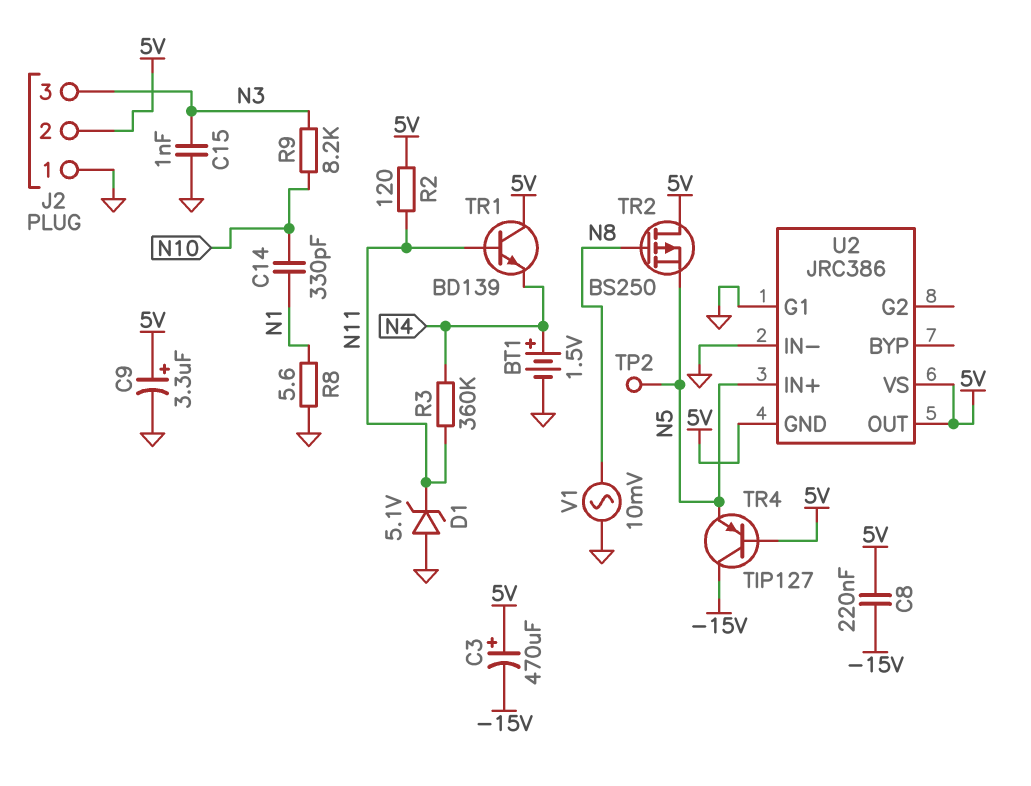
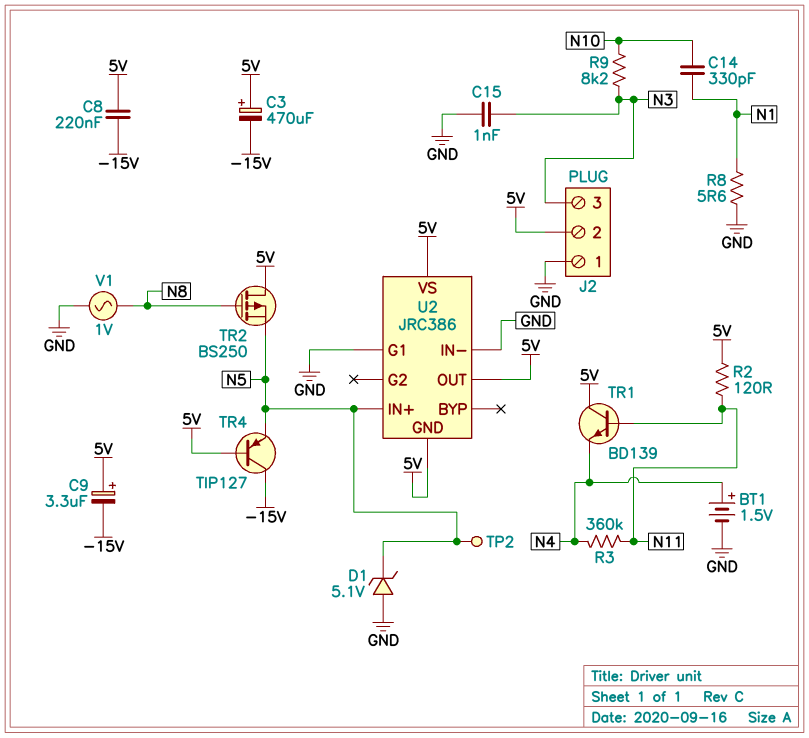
C9: 3.3uF (plus 5V, minus GND) -> 3.3uF (plus 5V, minus -15V)
D1: zener 5.1V (A GND, K N11) -> zener 5.1V (A GND, K N5)
V1: AC 10mV (GND, N8) -> AC 1V (GND, N8)

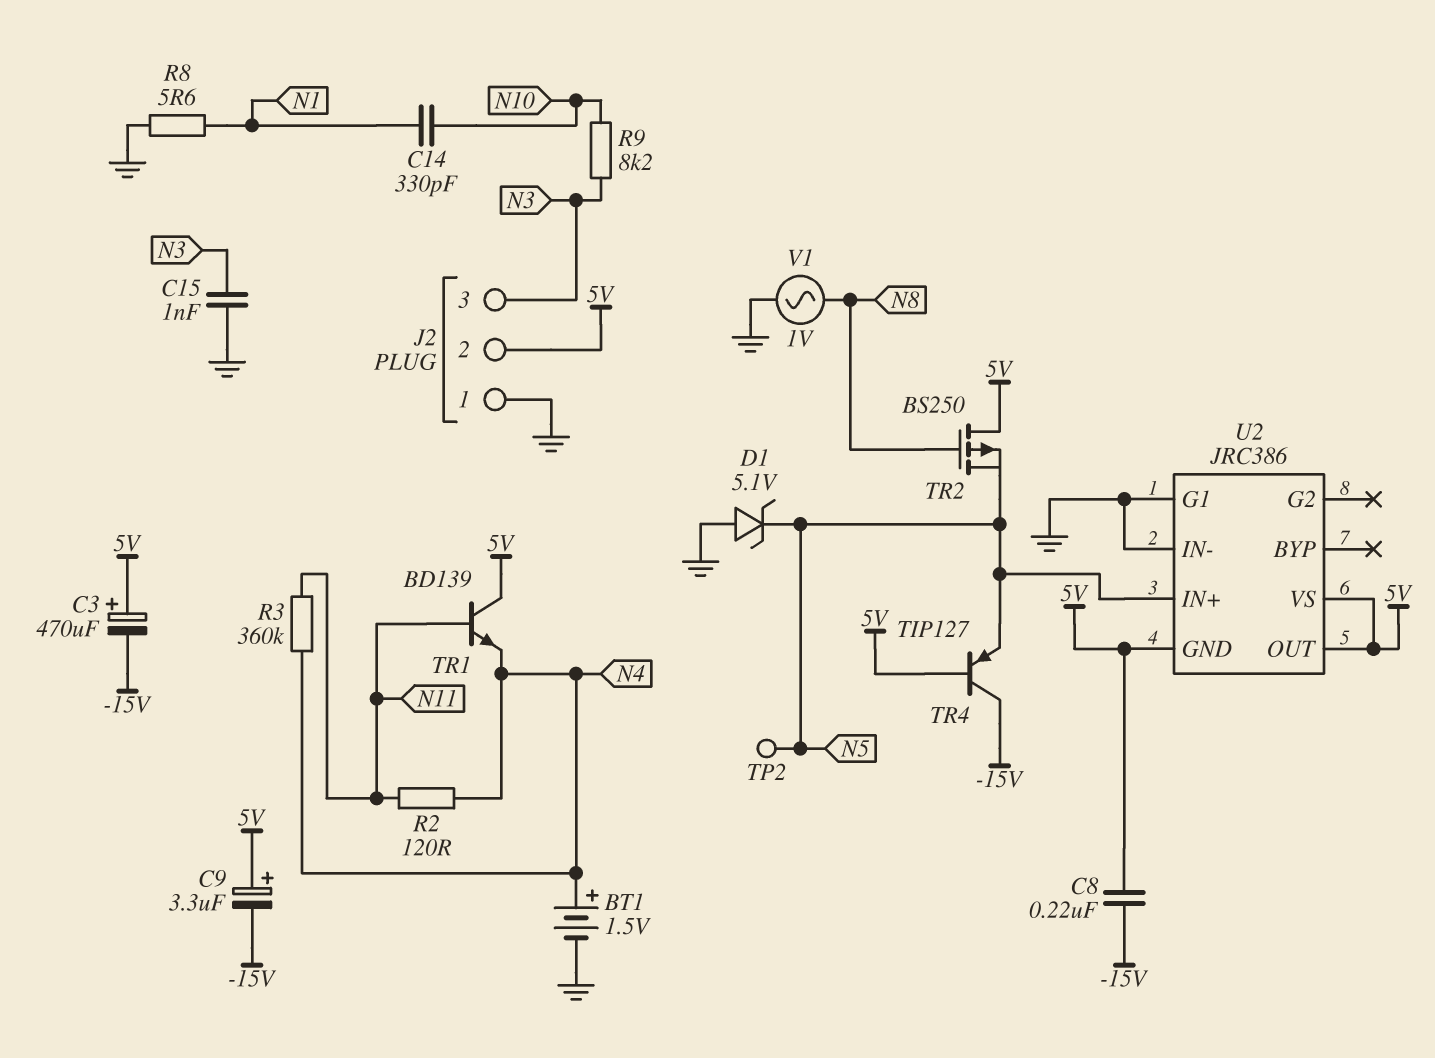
R2: 120 (5V, N11) -> 120 (N4, N11)

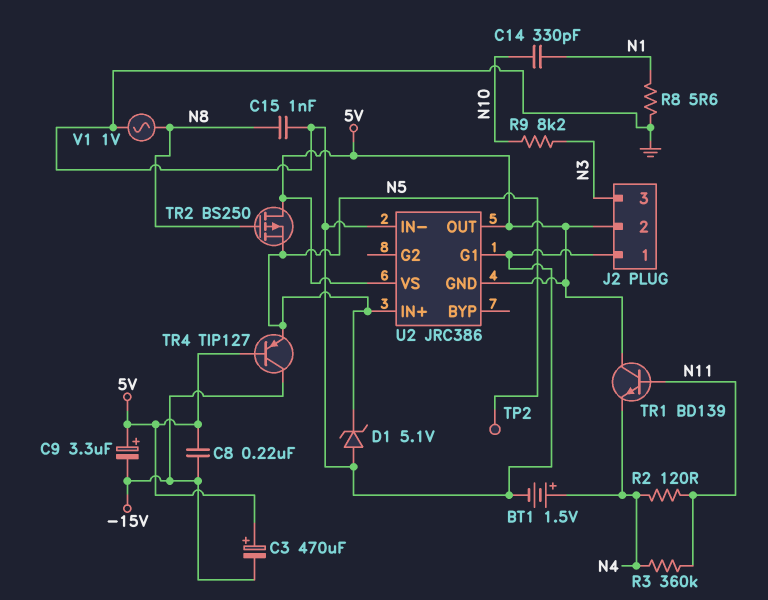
C15: 1nF (GND, N3) -> 1nF (GND, N8)

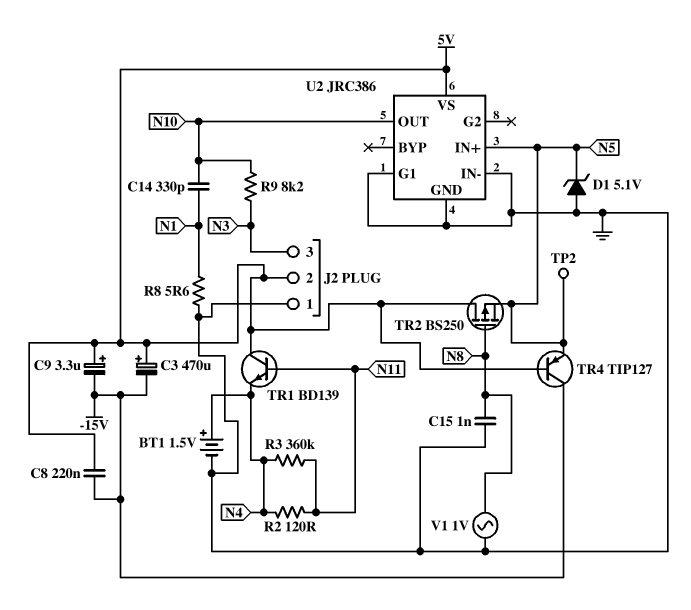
U2 pin GND: 5V -> GND
U2 pin OUT: 5V -> N10

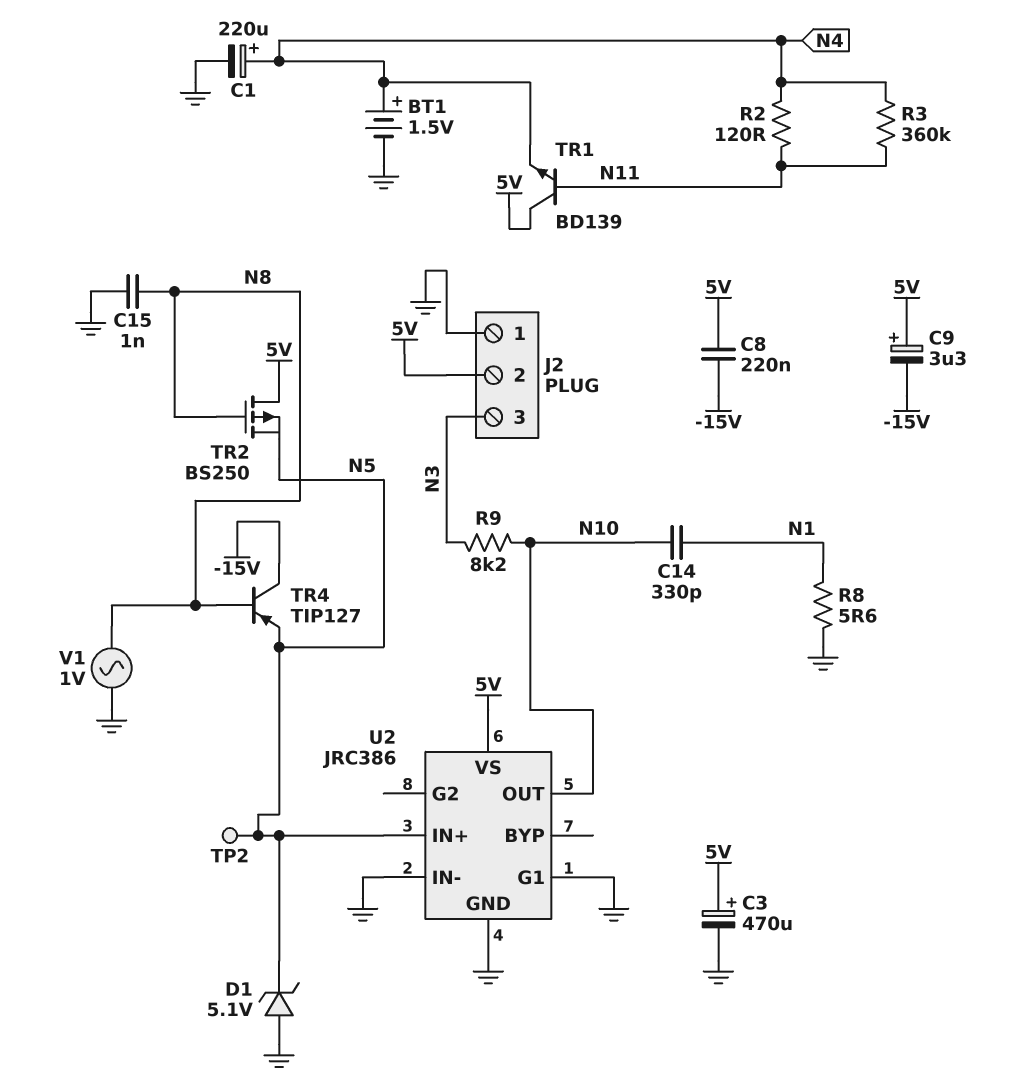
C1: none -> 220uF (plus N4, minus GND)
C3: 470uF (plus 5V, minus -15V) -> 470uF (plus 5V, minus GND)
TR4: PNP TIP127 (B 5V, C -15V, E N5) -> PNP TIP127 (B N8, C -15V, E N5)

